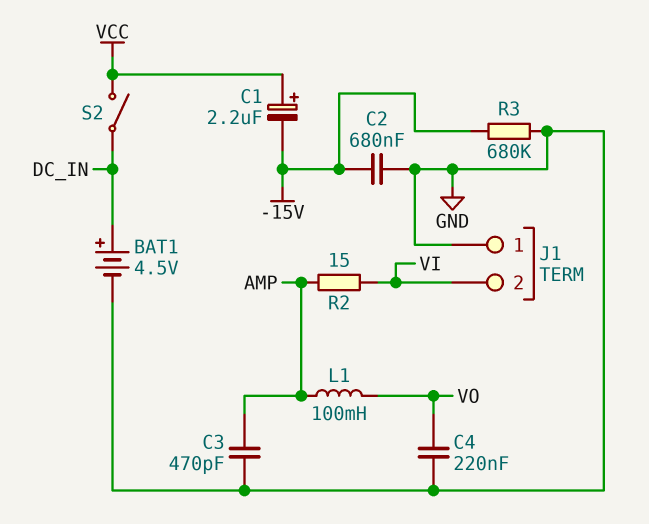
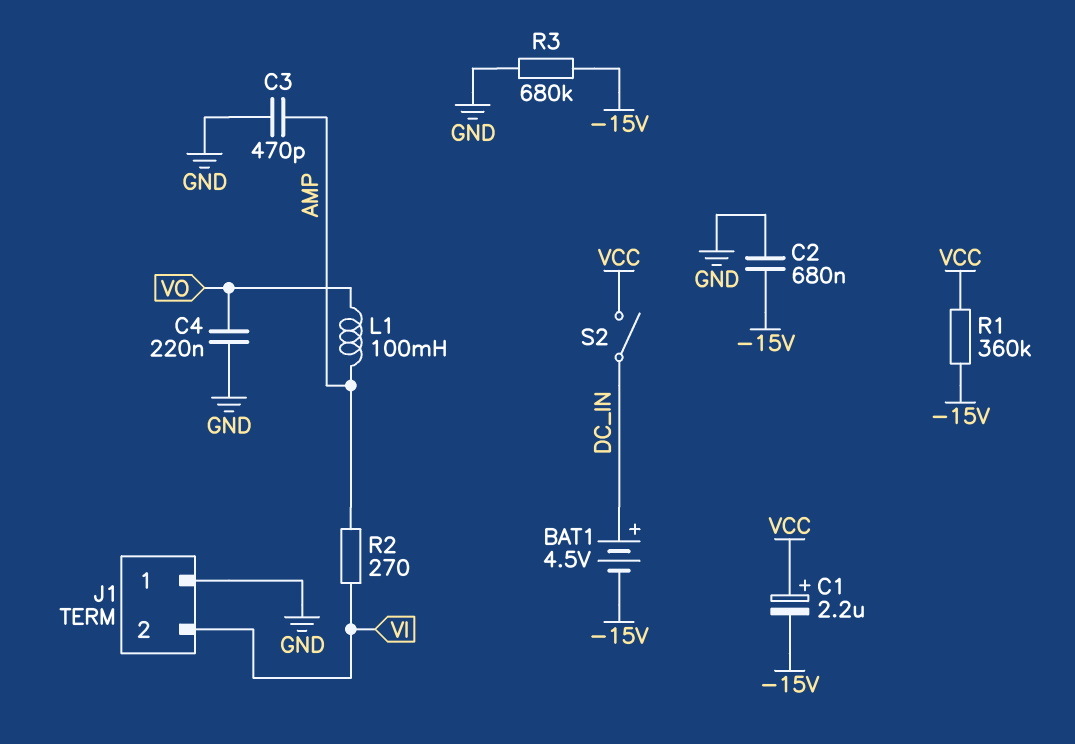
BAT1: 4.5V (plus DC_IN, minus GND) -> 4.5V (plus DC_IN, minus -15V)
R1: none -> 360k (-15V, VCC)
R2: 15 (AMP, VI) -> 270 (AMP, VI)

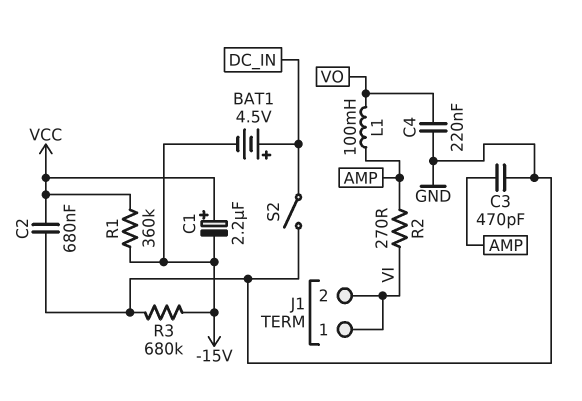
C2: 680nF (-15V, GND) -> 680nF (GND, VCC)
J1 pin 1: GND -> VI
S2: switch (DC_IN, VCC) -> switch (DC_IN, GND)

